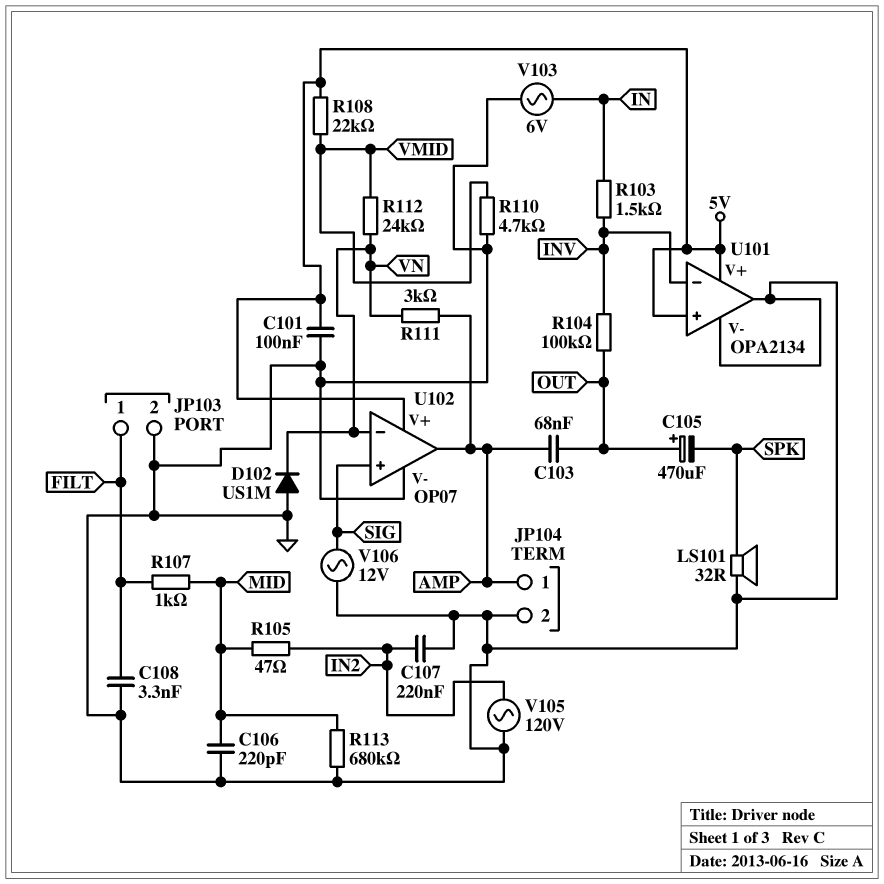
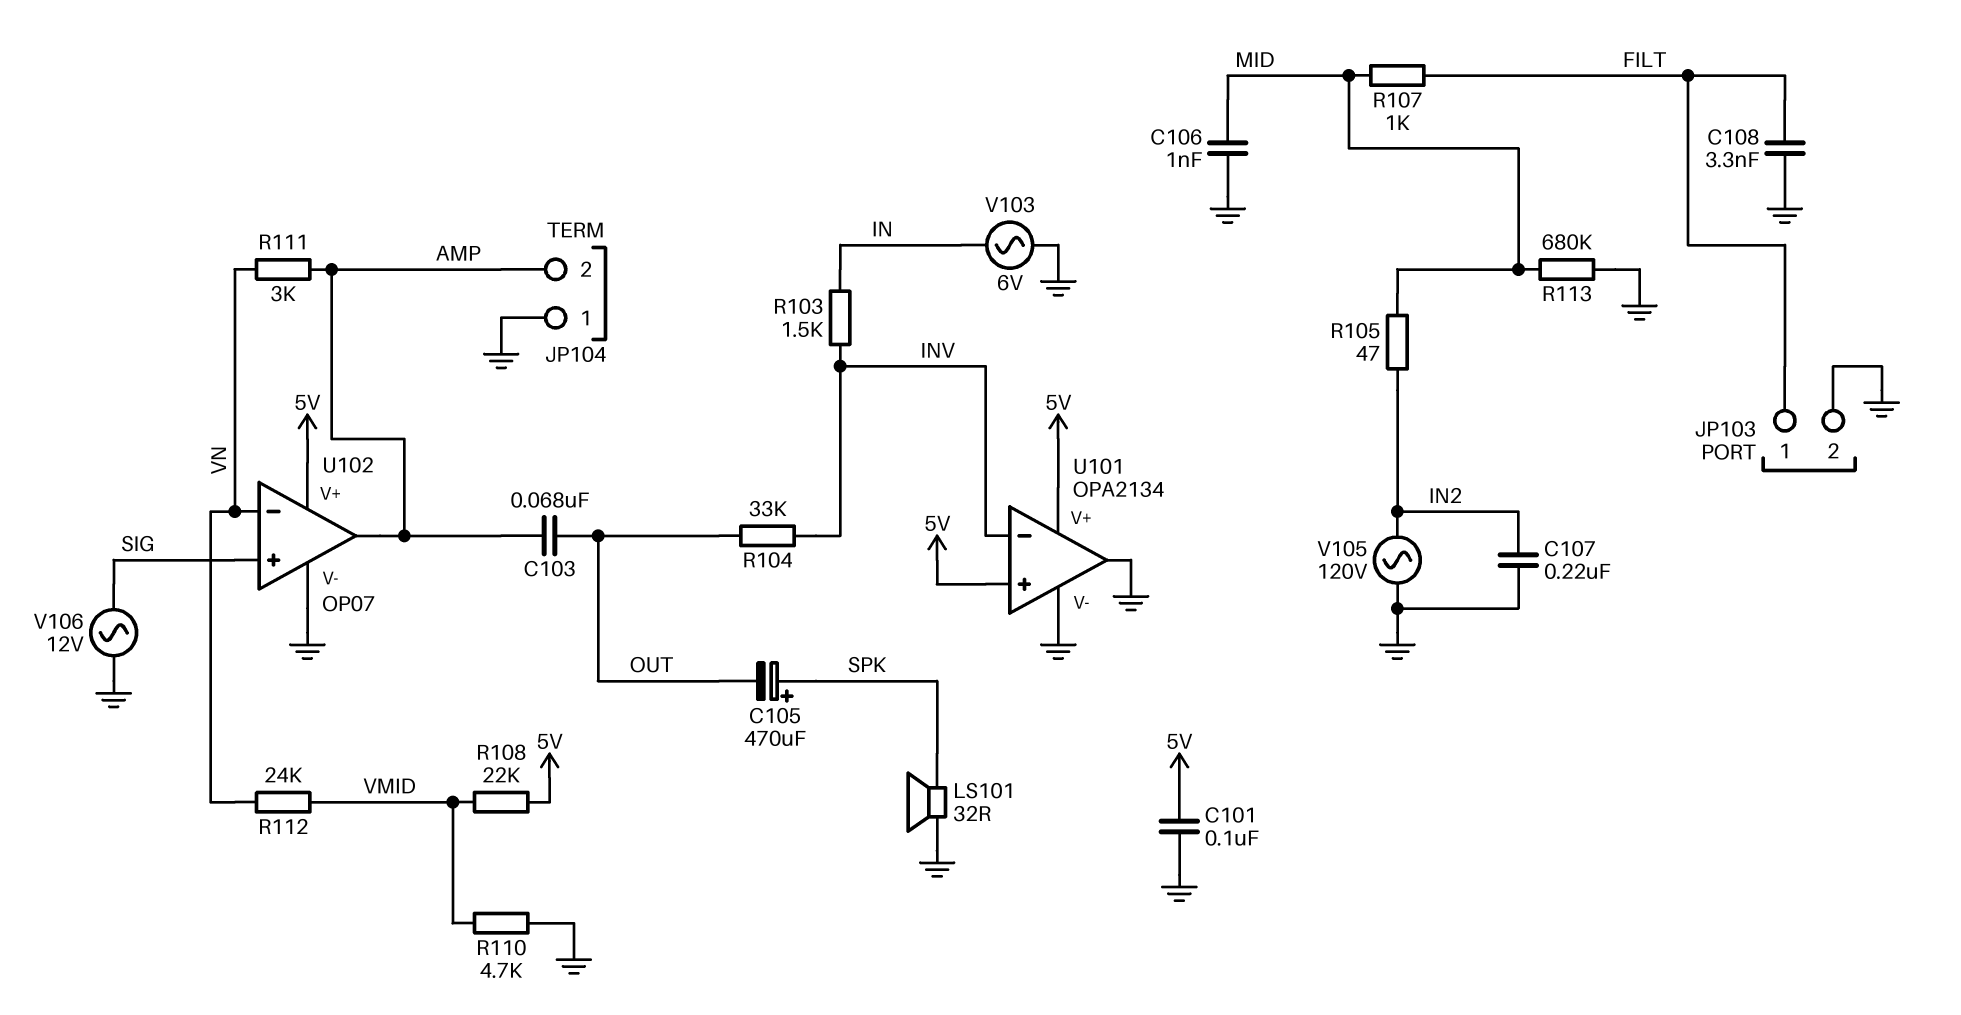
C105: 470uF (plus OUT, minus SPK) -> 470uF (plus SPK, minus OUT)
C106: 220pF (GND, MID) -> 1nF (GND, MID)
D102: diode US1M (A GND, K VN) -> none
JP104 pin 1: AMP -> GND
JP104 pin 2: GND -> AMP
R104: 100k (INV, OUT) -> 33k (INV, OUT)

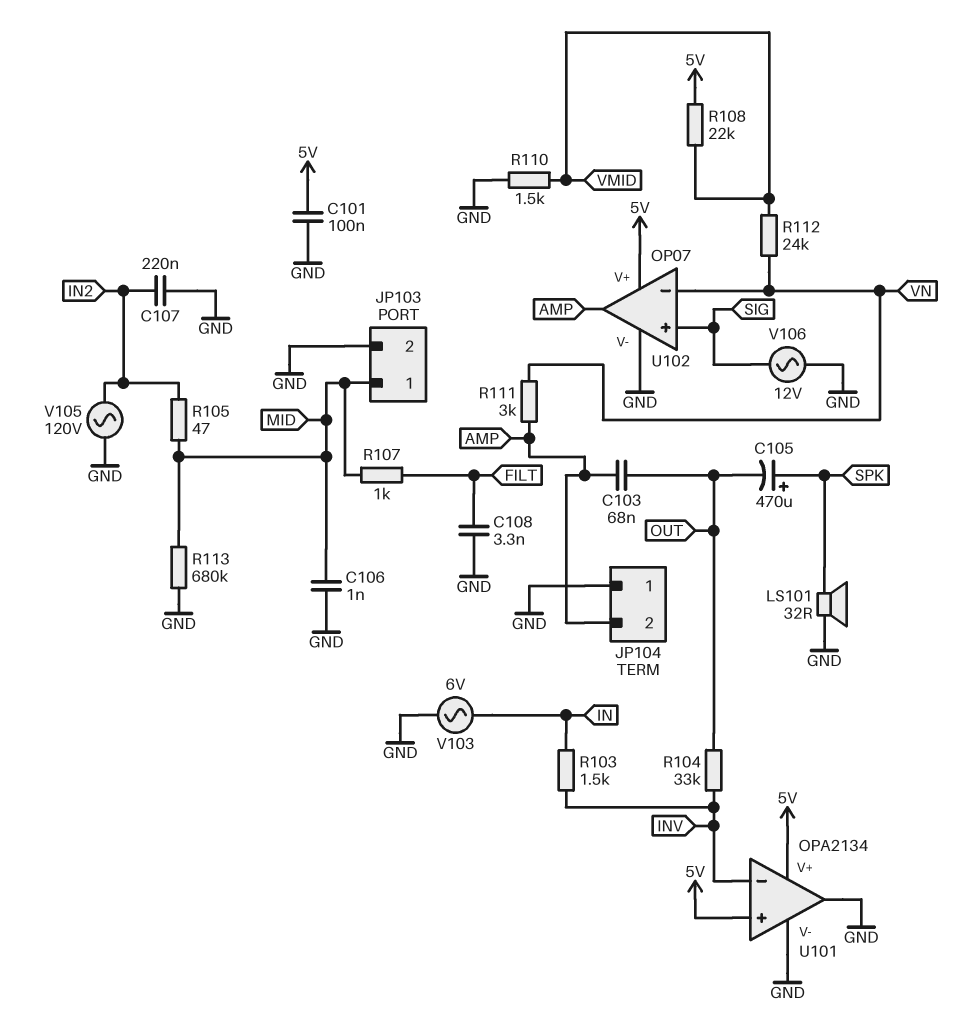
JP103 pin 1: FILT -> MID
R110: 4.7k (GND, VMID) -> 1.5k (GND, VMID)

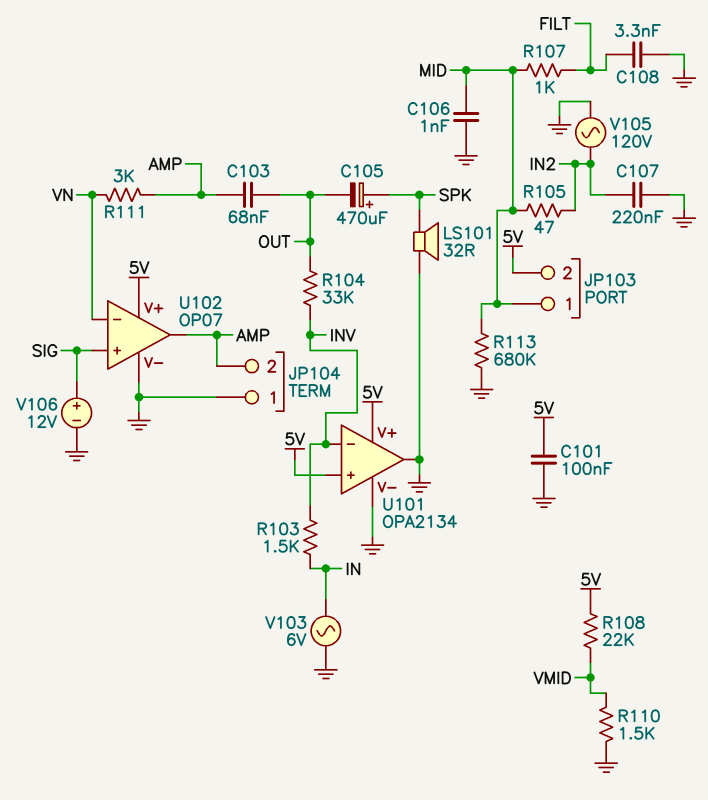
JP103 pin 2: GND -> 5V
R112: 24k (VMID, VN) -> none
V106: AC 12V (GND, SIG) -> 12V (plus SIG, minus GND)

